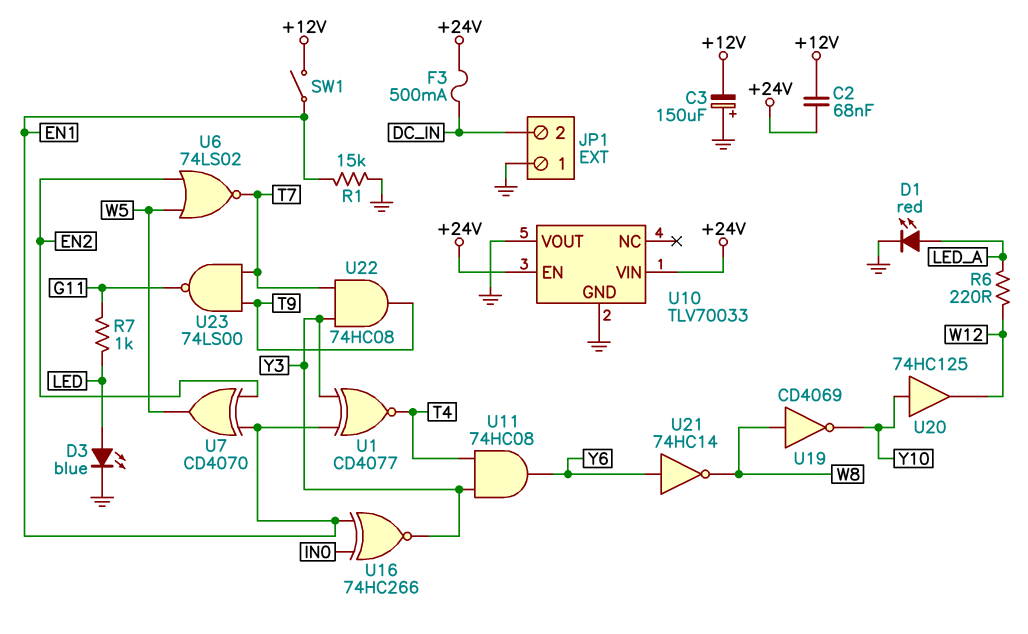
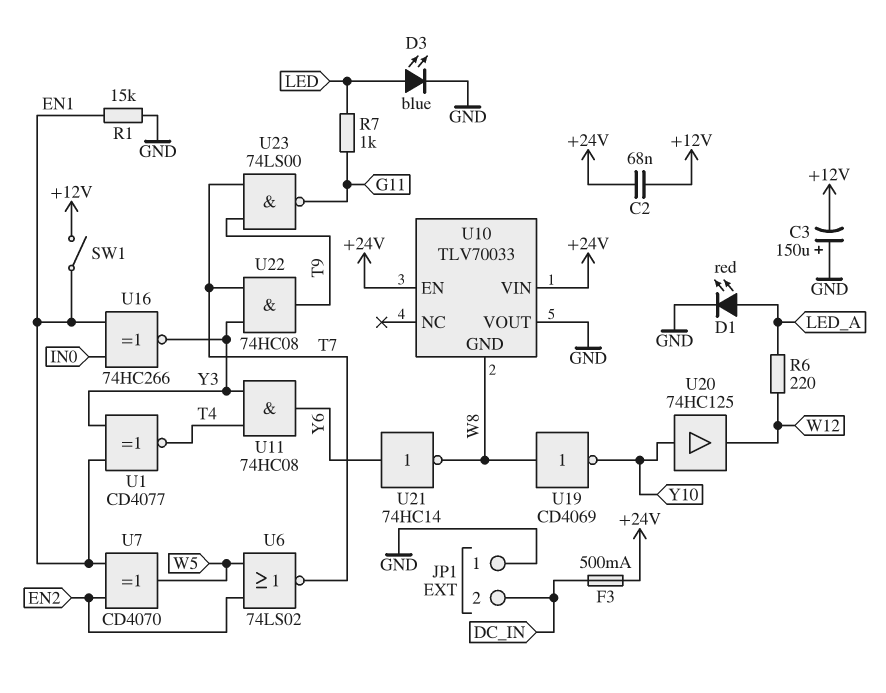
U10 pin GND: GND -> W8

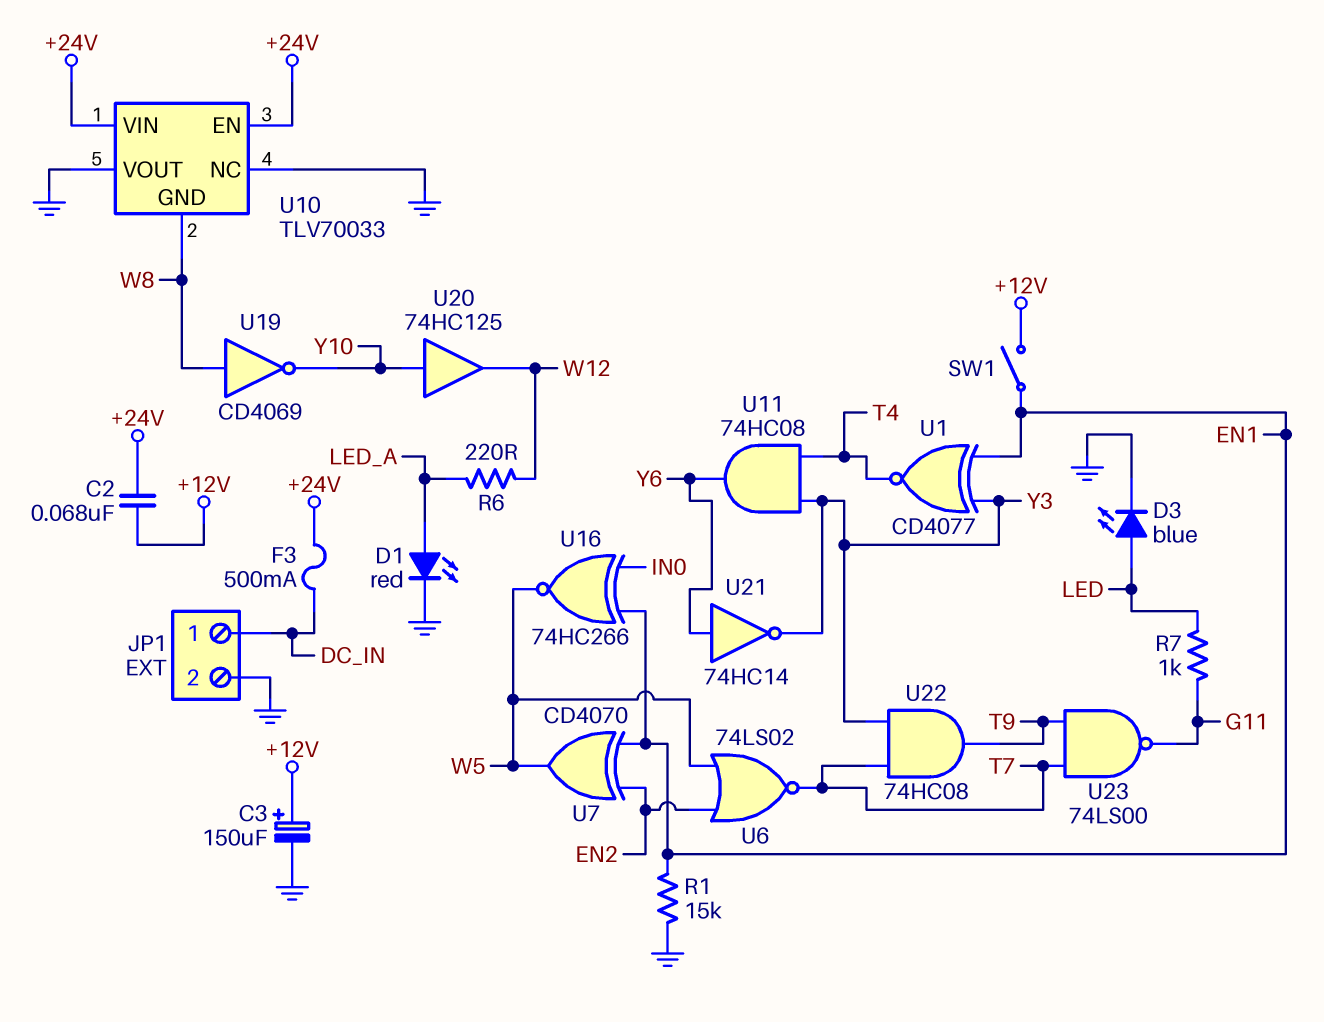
C3: 150uF (plus GND, minus +12V) -> 150uF (plus +12V, minus GND)
JP1 pin 1: GND -> DC_IN
JP1 pin 2: DC_IN -> GND
U10 pin NC: none -> GND
U16: XNOR 74HC266 (in EN1, in IN0, out Y3) -> XNOR 74HC266 (in EN1, in IN0, out W5)
U21: NOT 74HC14 (in Y6, out W8) -> NOT 74HC14 (in Y6, out Y3)

